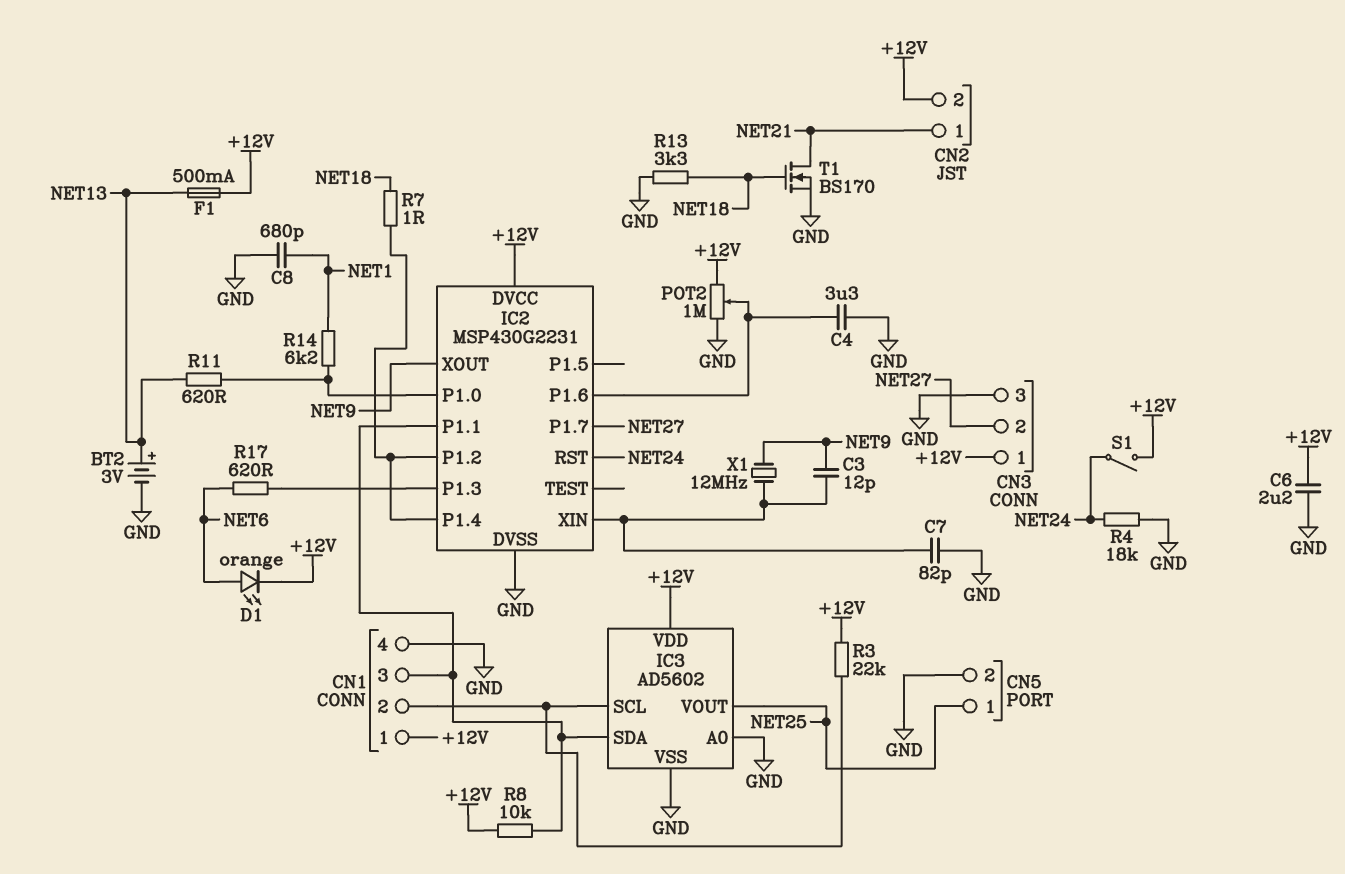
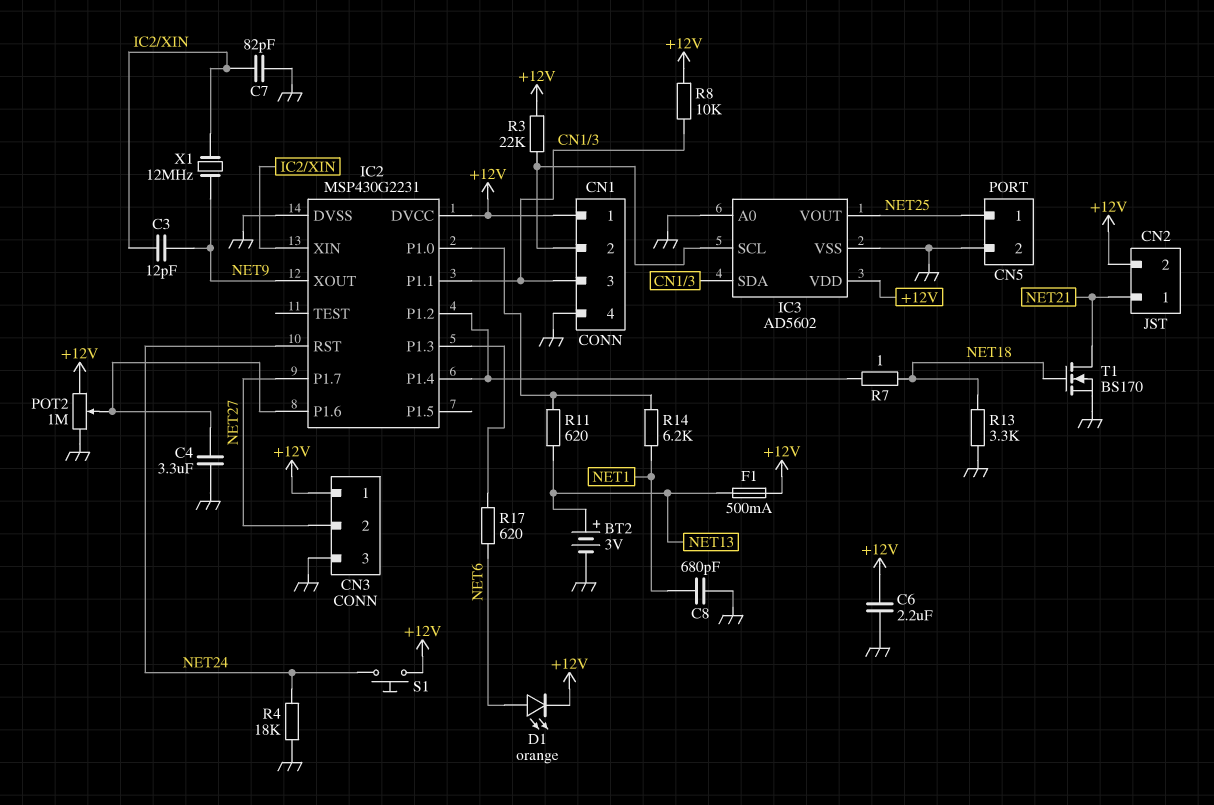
S1: switch (+12V, NET24) -> button (+12V, NET24)

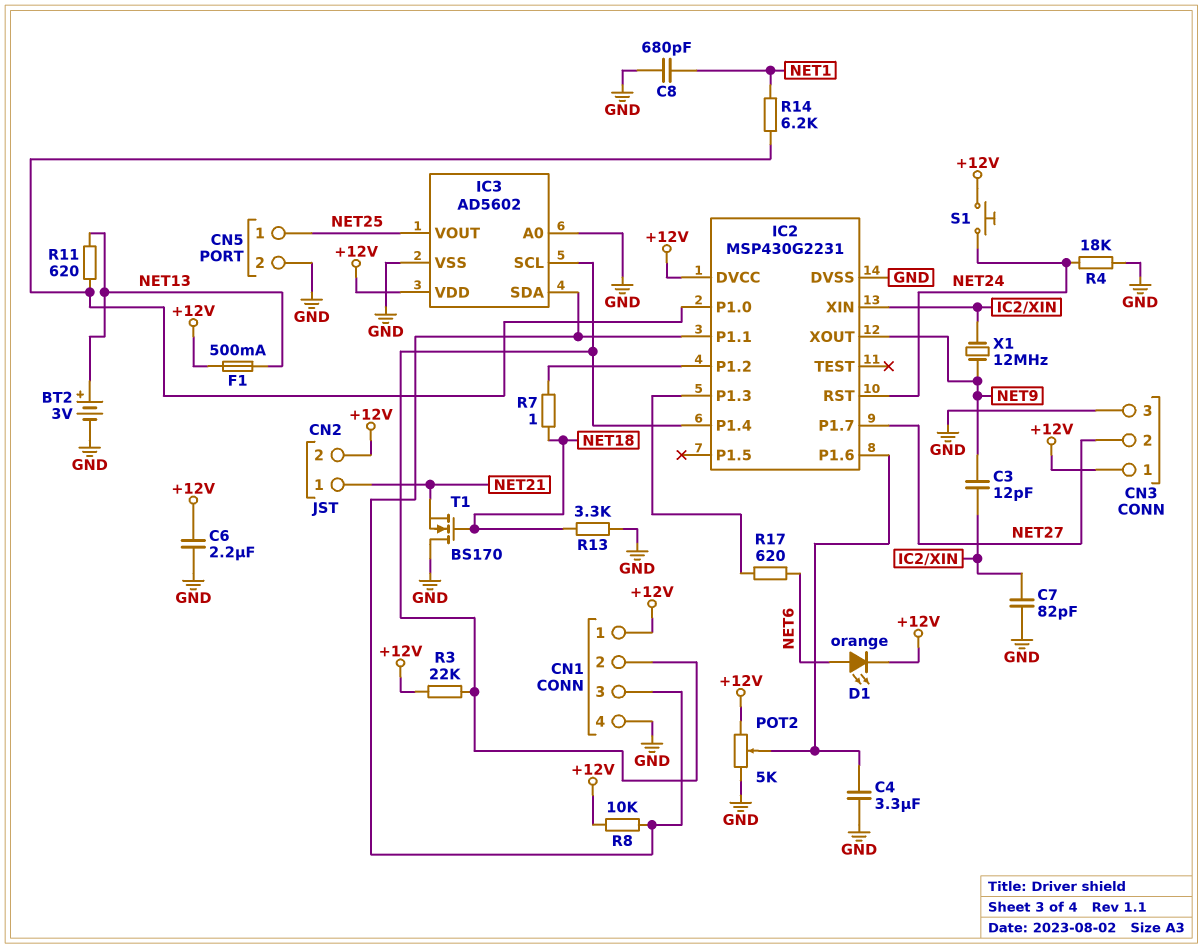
IC2 pin P1.4: IC2/P1.2 -> CN1/2
POT2: 1M (+12V, GND, wiper IC2/P1.6) -> 5k (+12V, GND, wiper IC2/P1.6)
T1: NMOS BS170 (G NET18, D NET21, S GND) -> NMOS BS170 (G NET18, D GND, S NET21)

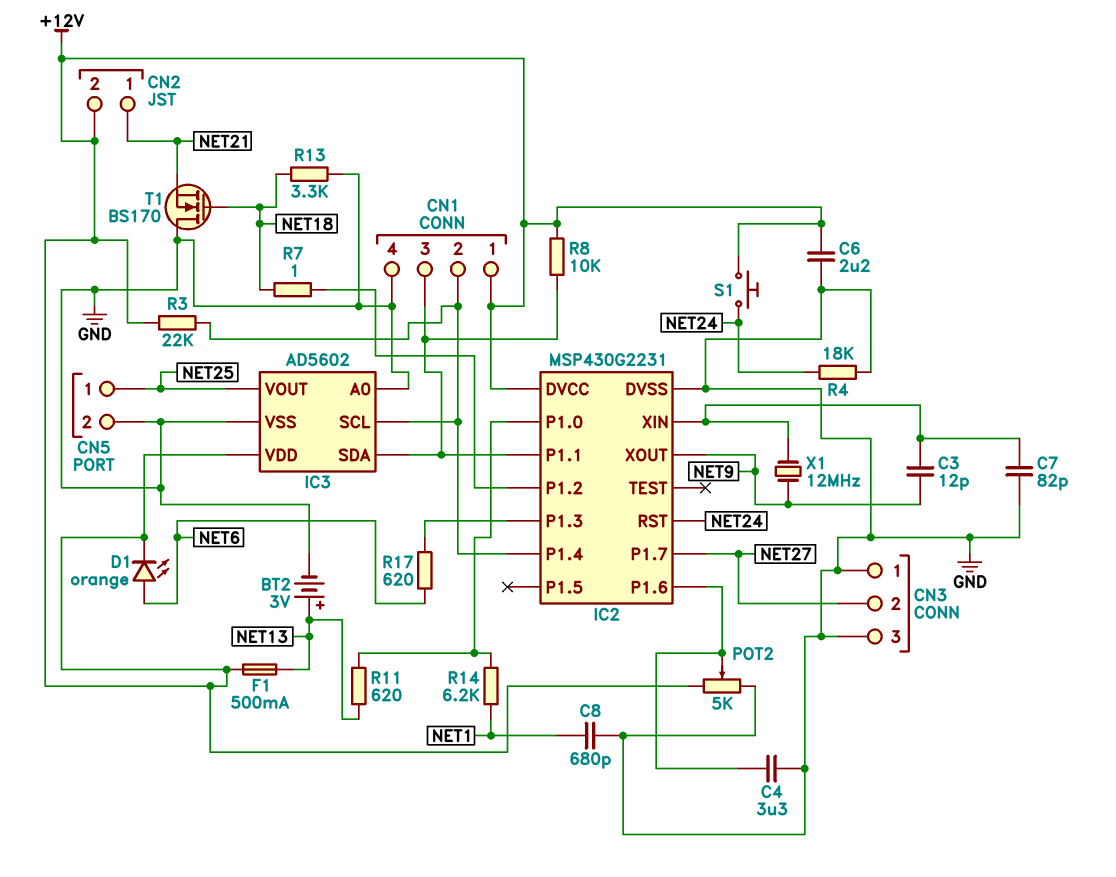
CN3 pin 1: +12V -> GND

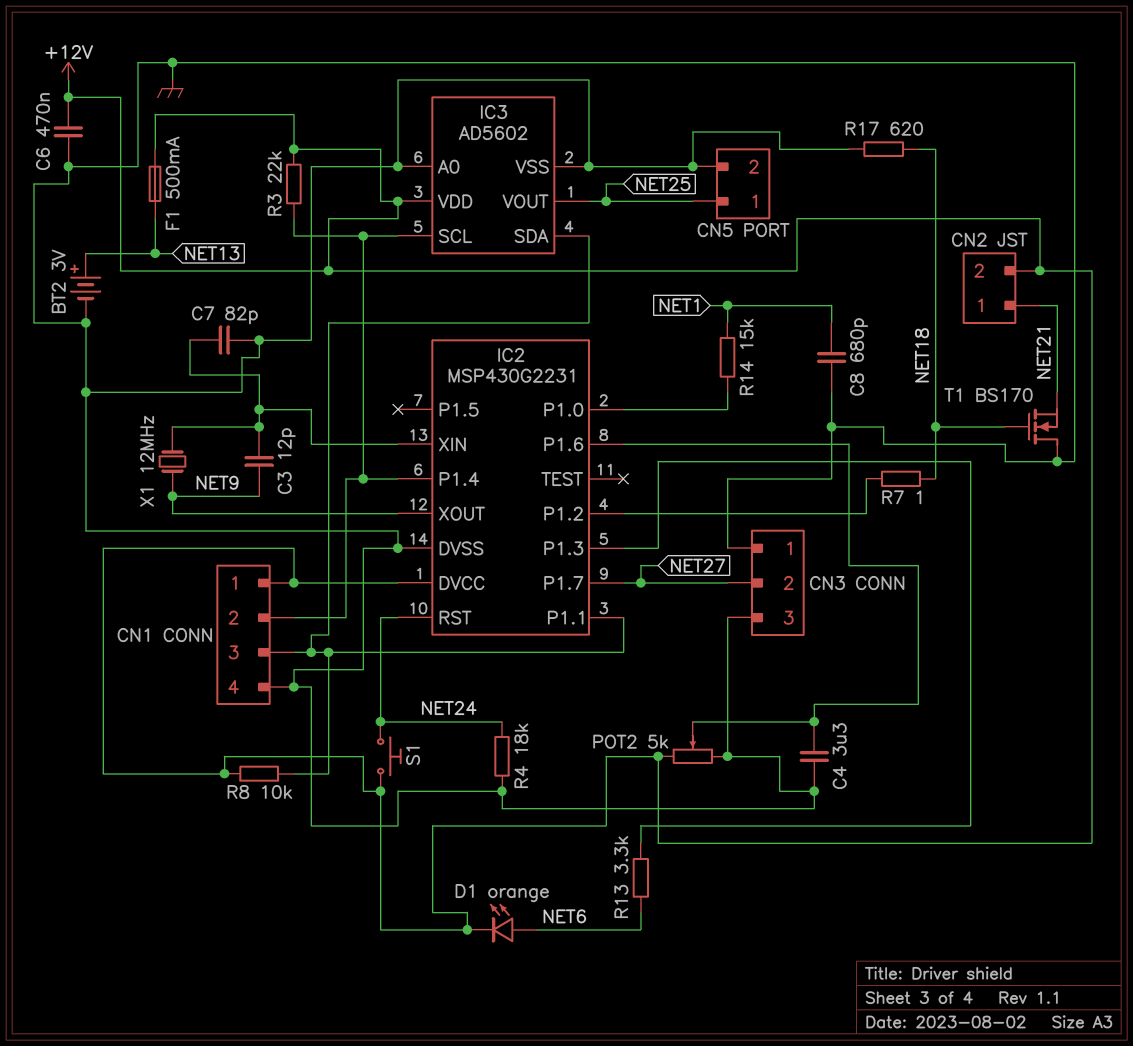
C6: 2.2uF (+12V, GND) -> 470nF (+12V, GND)
R11: 620 (IC2/P1.0, NET13) -> none
R13: 3.3k (GND, NET18) -> 3.3k (IC2/P1.3, NET6)
R14: 6.2k (IC2/P1.0, NET1) -> 15k (IC2/P1.0, NET1)
R17: 620 (IC2/P1.3, NET6) -> 620 (GND, NET18)

